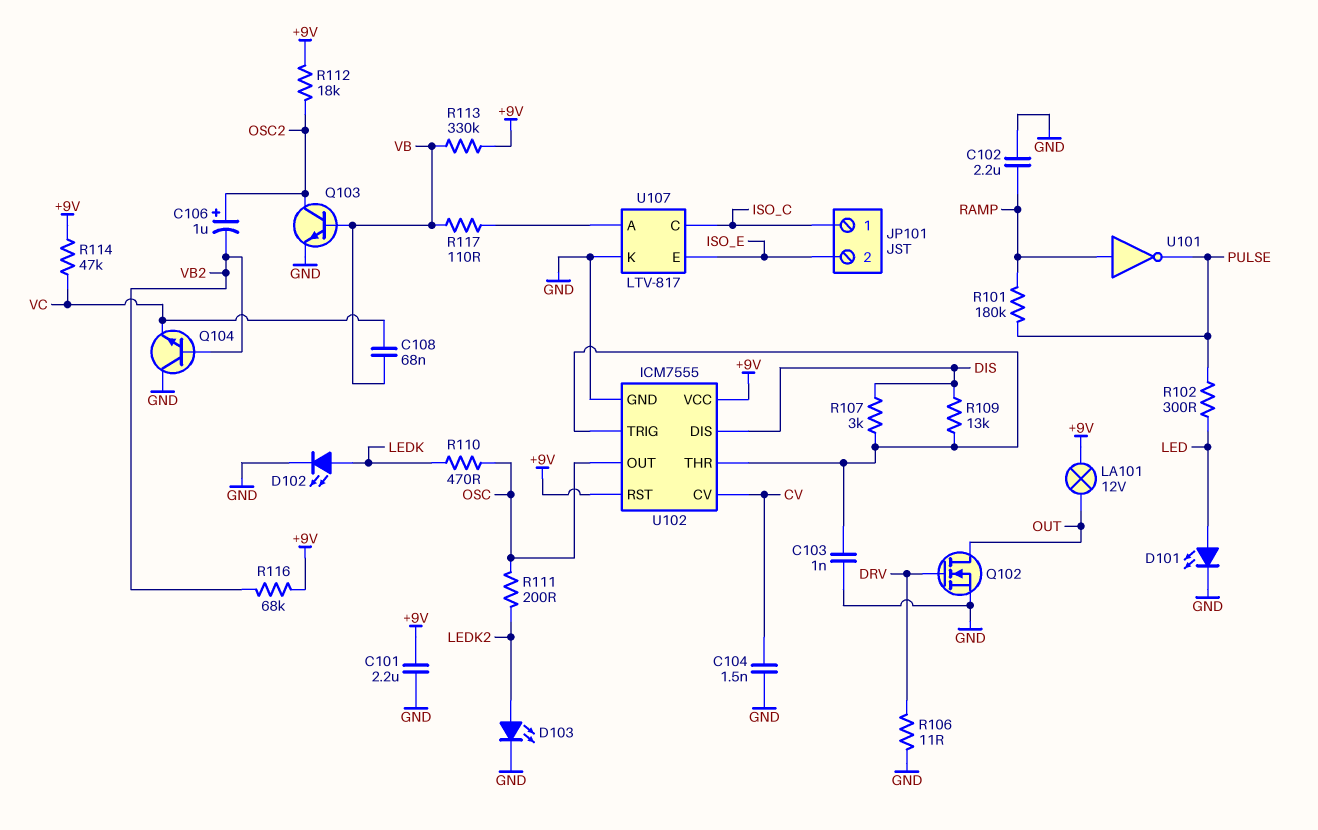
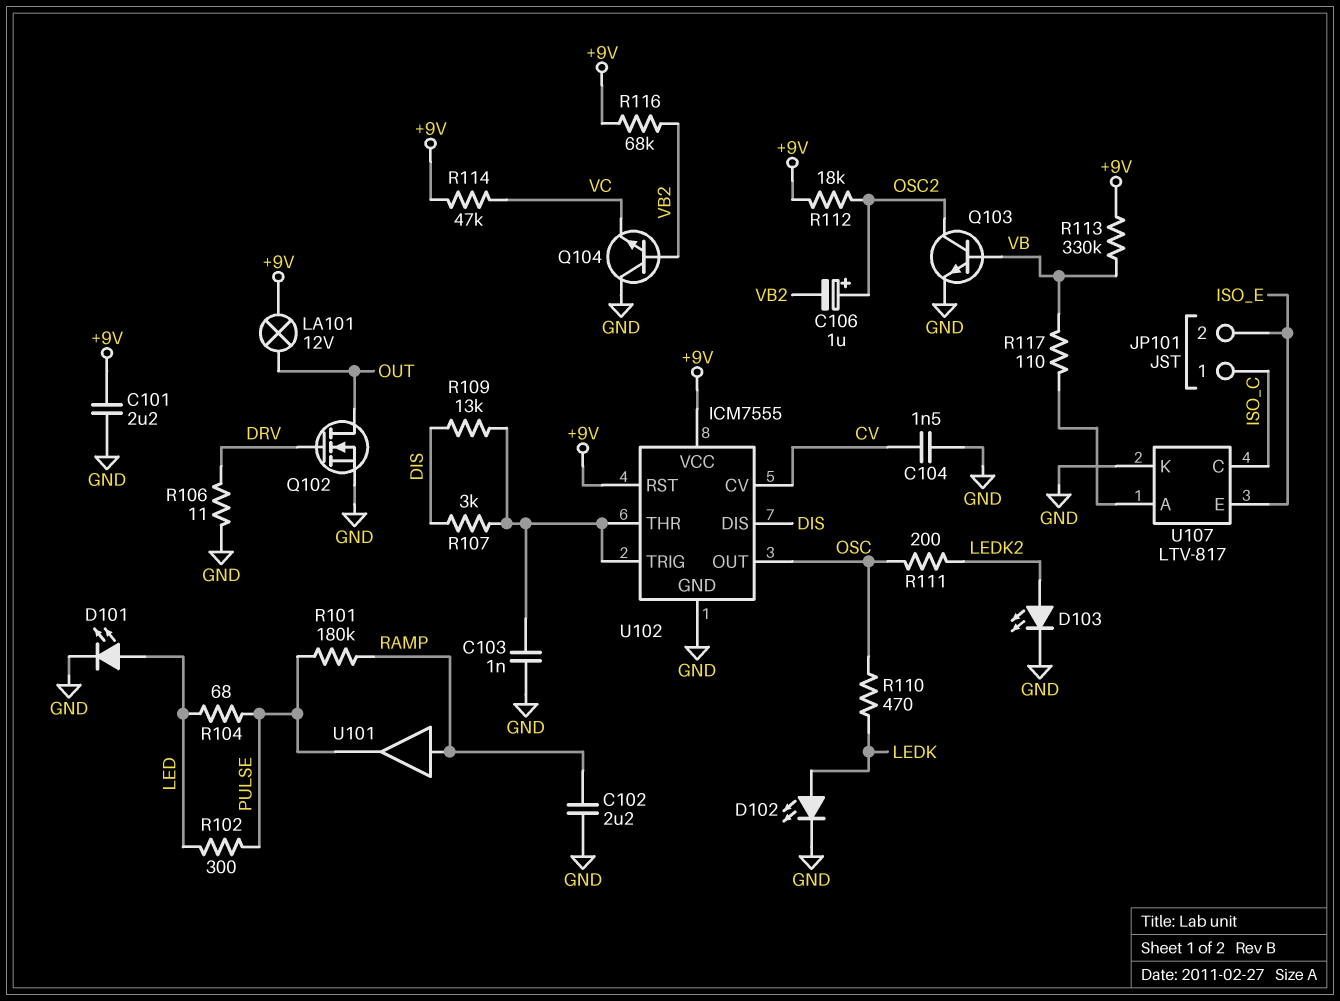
C108: 68nF (VB, VC) -> none
R104: none -> 68 (LED, PULSE)
U101: NOT (in RAMP, out PULSE) -> buffer (in RAMP, out PULSE)

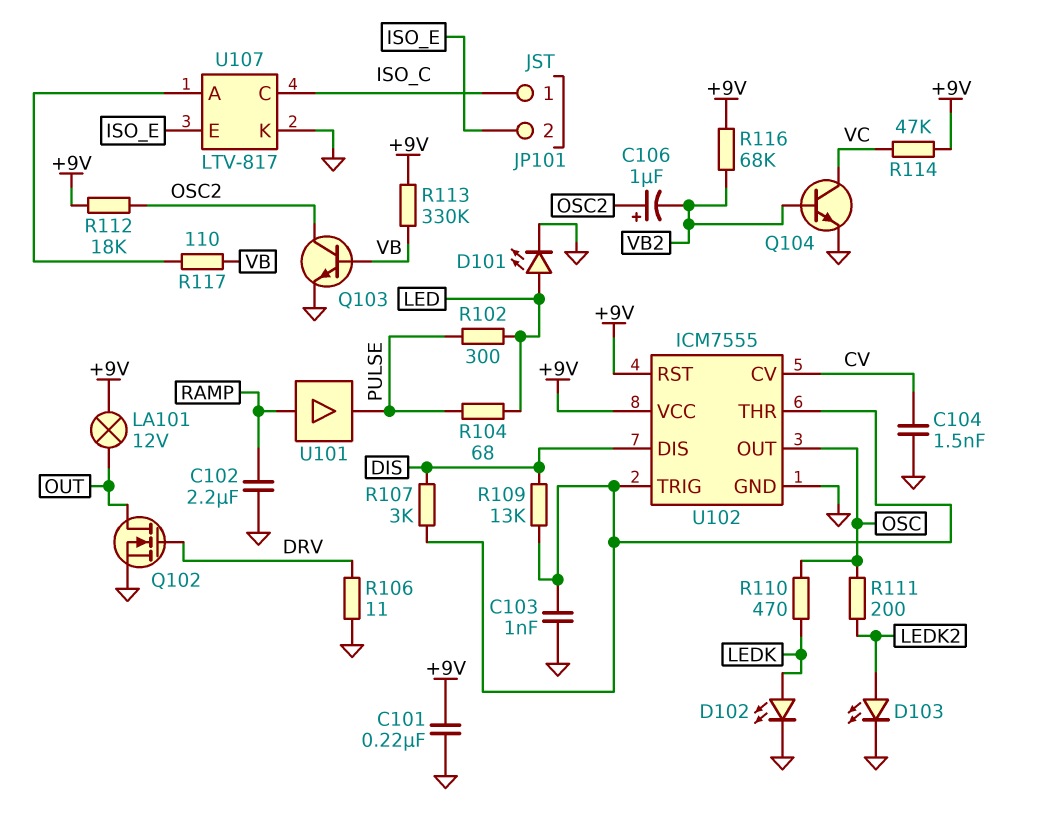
C101: 2.2uF (+9V, GND) -> 220nF (+9V, GND)
Q104: NPN (B VB2, C GND, E VC) -> NPN (B VB2, C VC, E GND)
R101: 180k (PULSE, RAMP) -> none

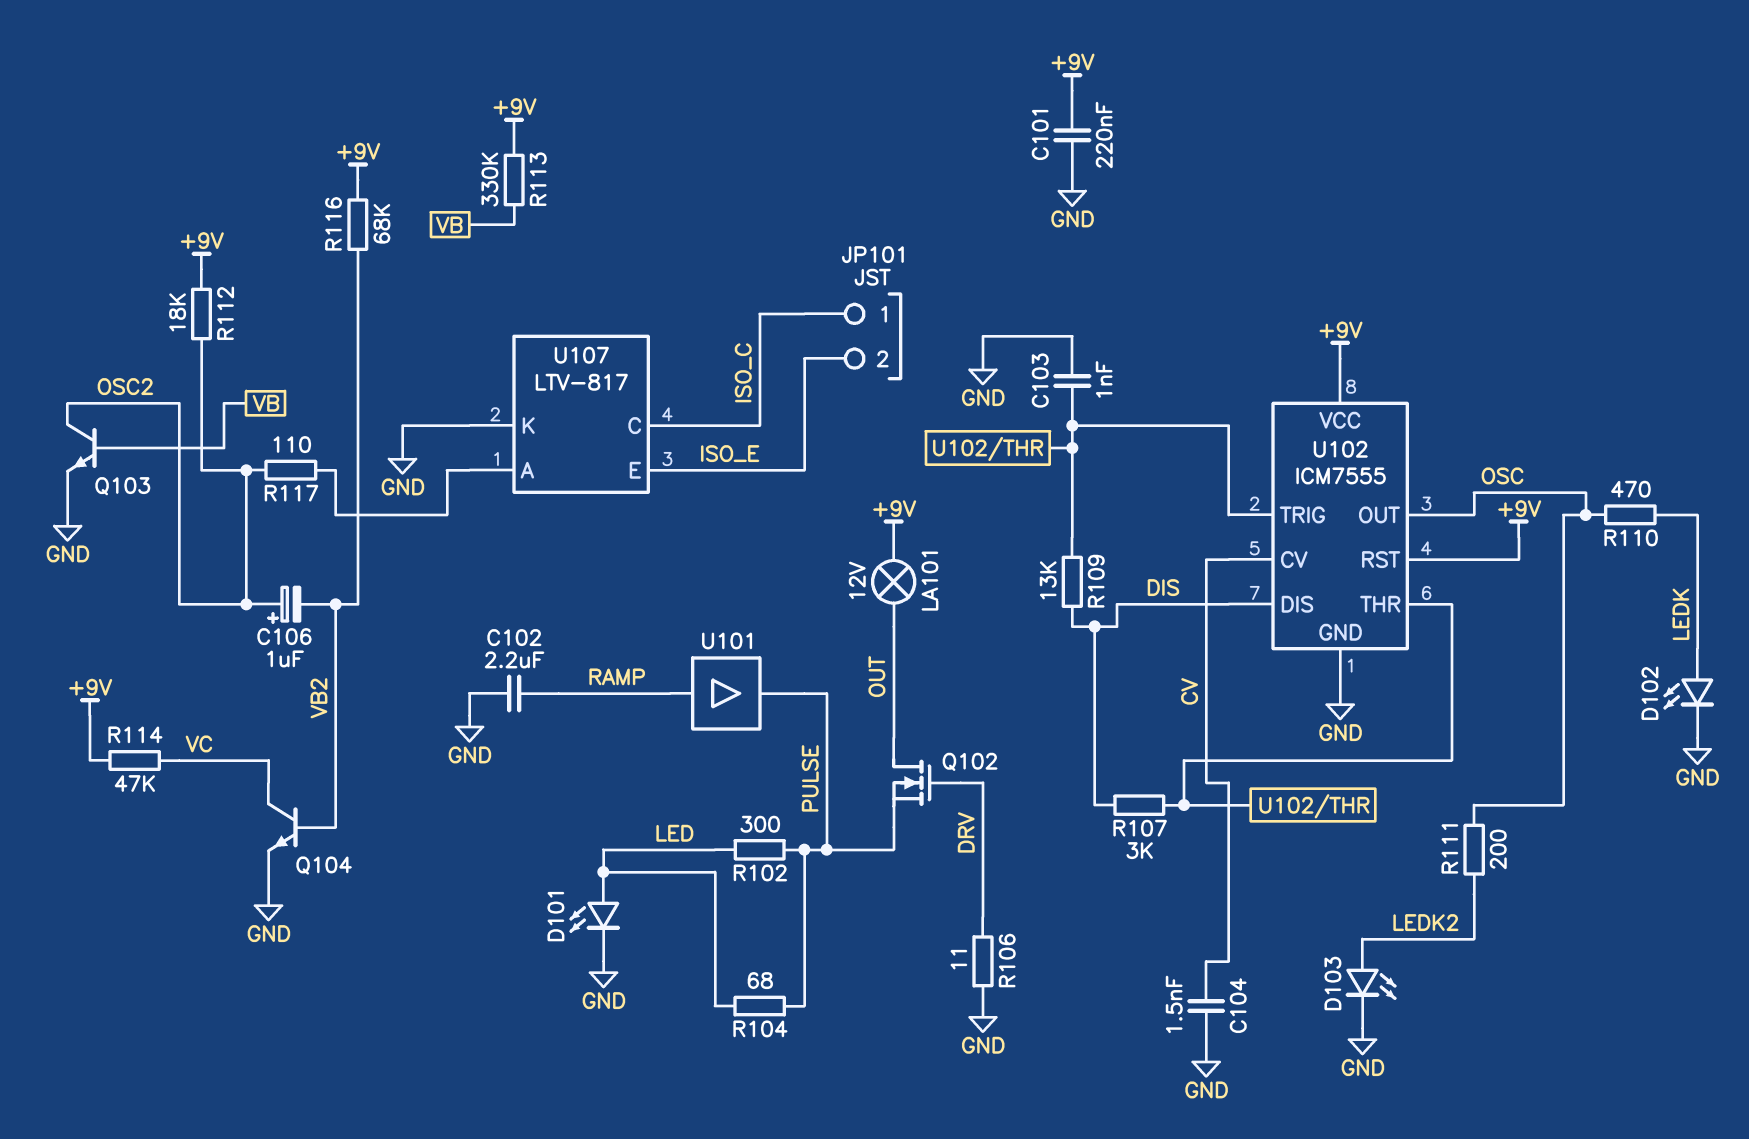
Q102: NMOS (G DRV, D OUT, S GND) -> NMOS (G DRV, D OUT, S PULSE)
R117: 110 (U107/A, VB) -> 110 (OSC2, U107/A)

